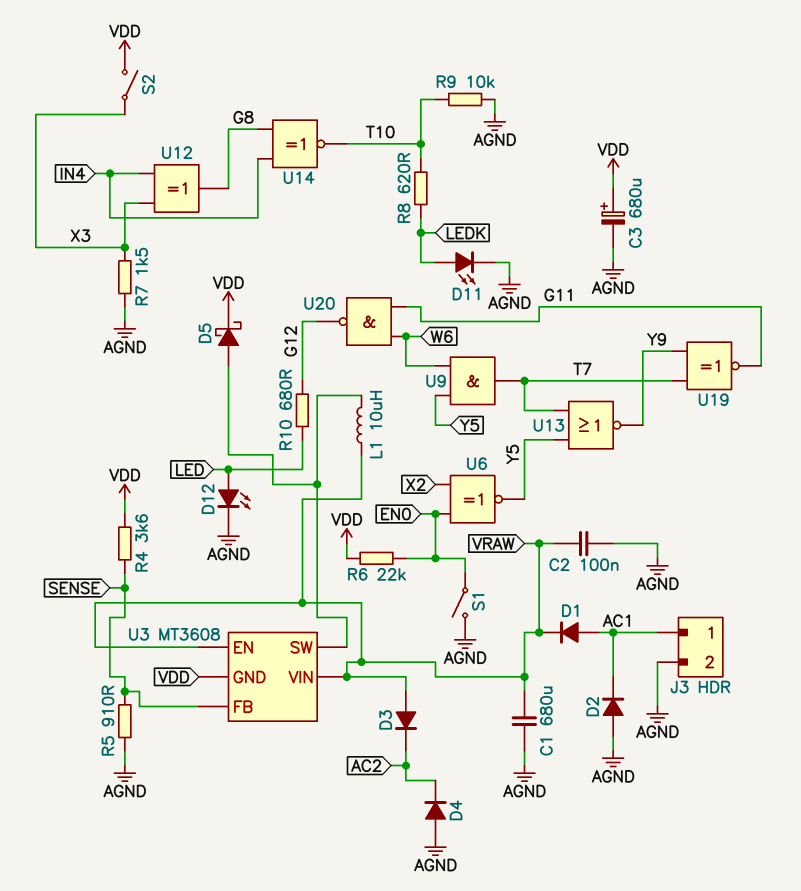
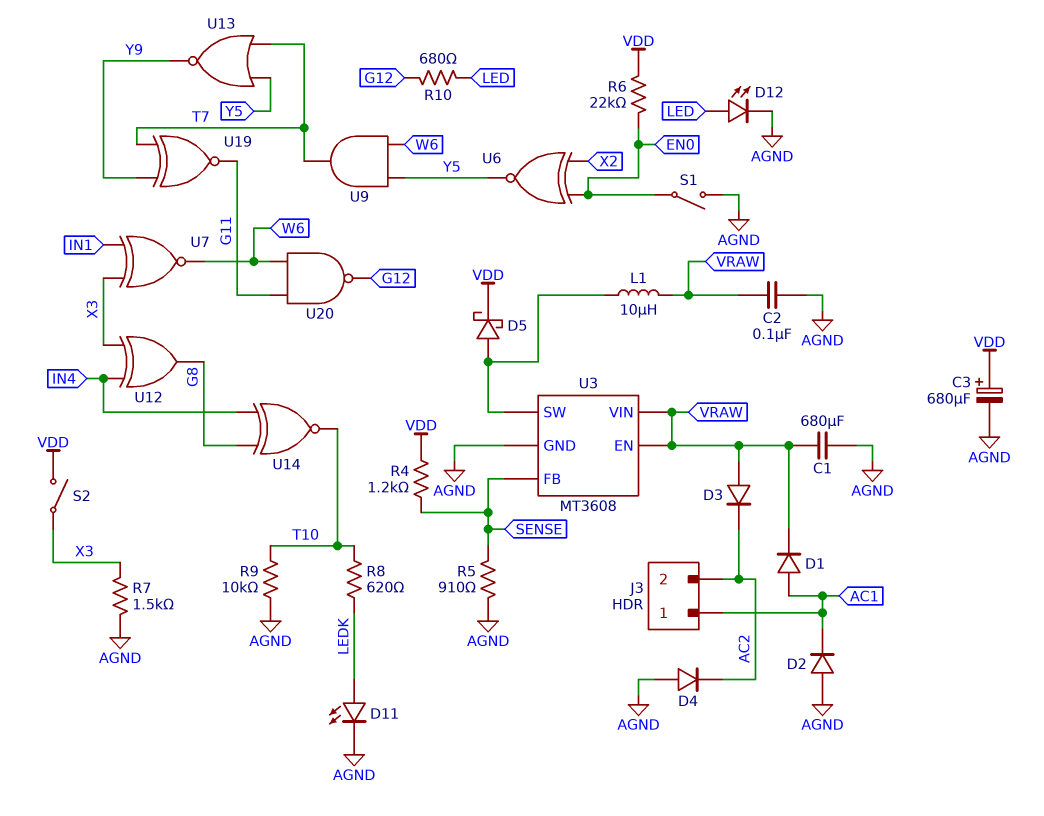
J3 pin 2: AGND -> AC2
R4: 3.6k (SENSE, VDD) -> 1.2k (SENSE, VDD)
U3 pin GND: VDD -> AGND
U7: none -> XNOR (in IN1, in X3, out W6)

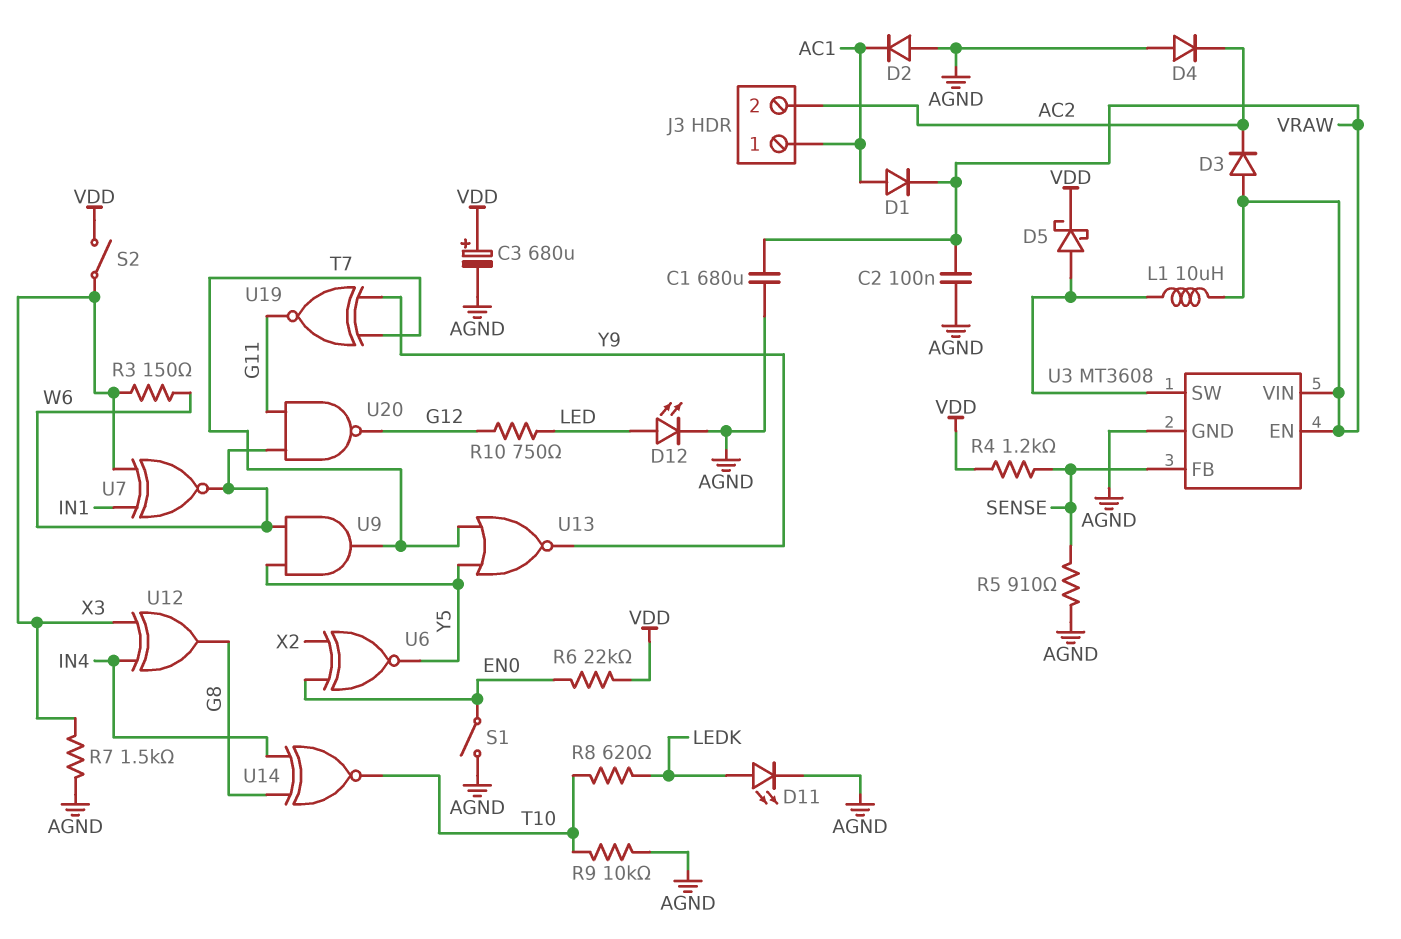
R3: none -> 150 (W6, X3)
R10: 680 (G12, LED) -> 750 (G12, LED)

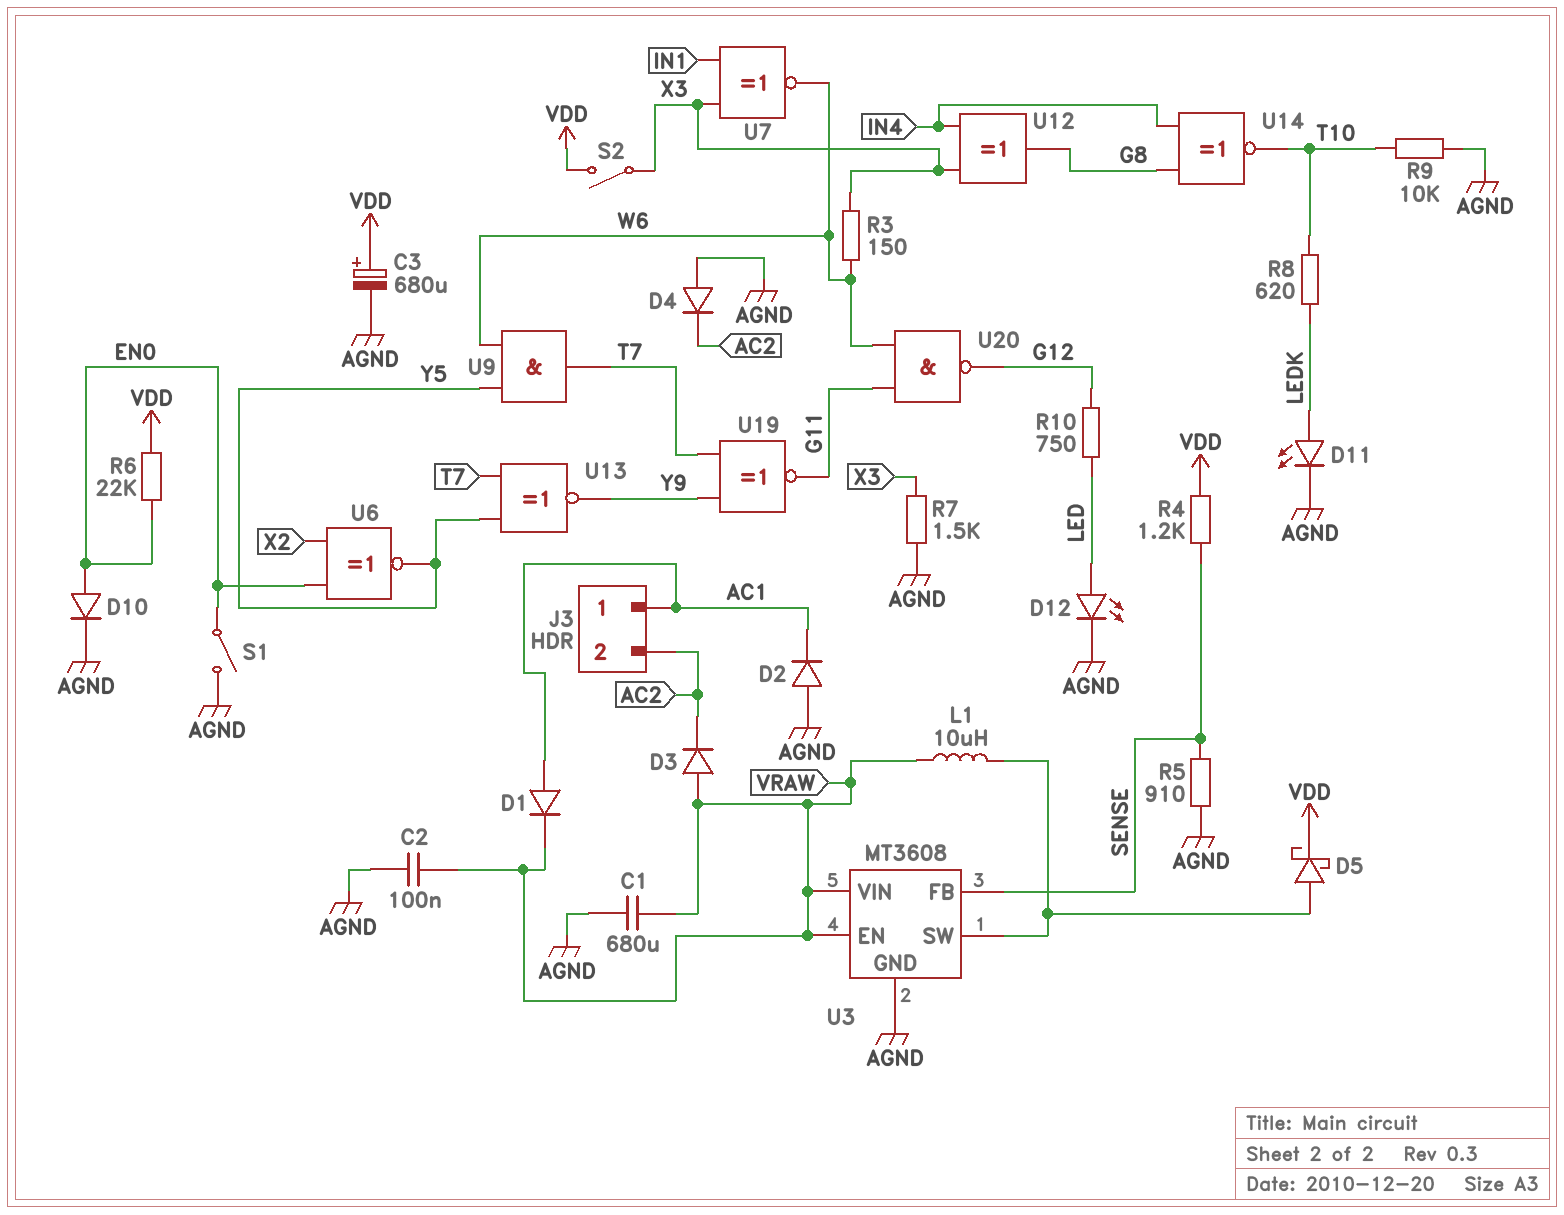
D10: none -> diode (A EN0, K AGND)
U13: NOR (in T7, in Y5, out Y9) -> XNOR (in T7, in Y5, out Y9)

